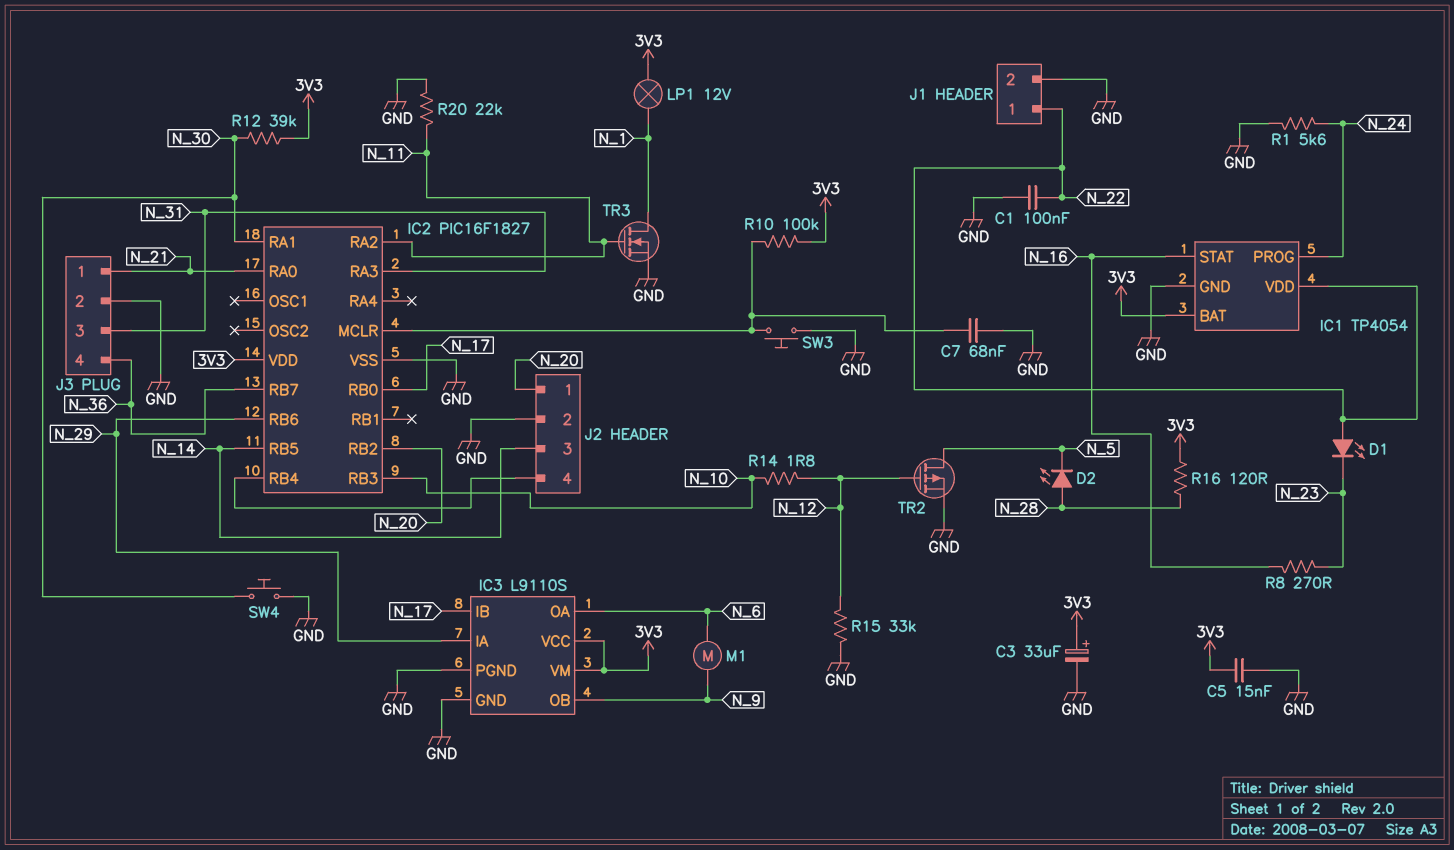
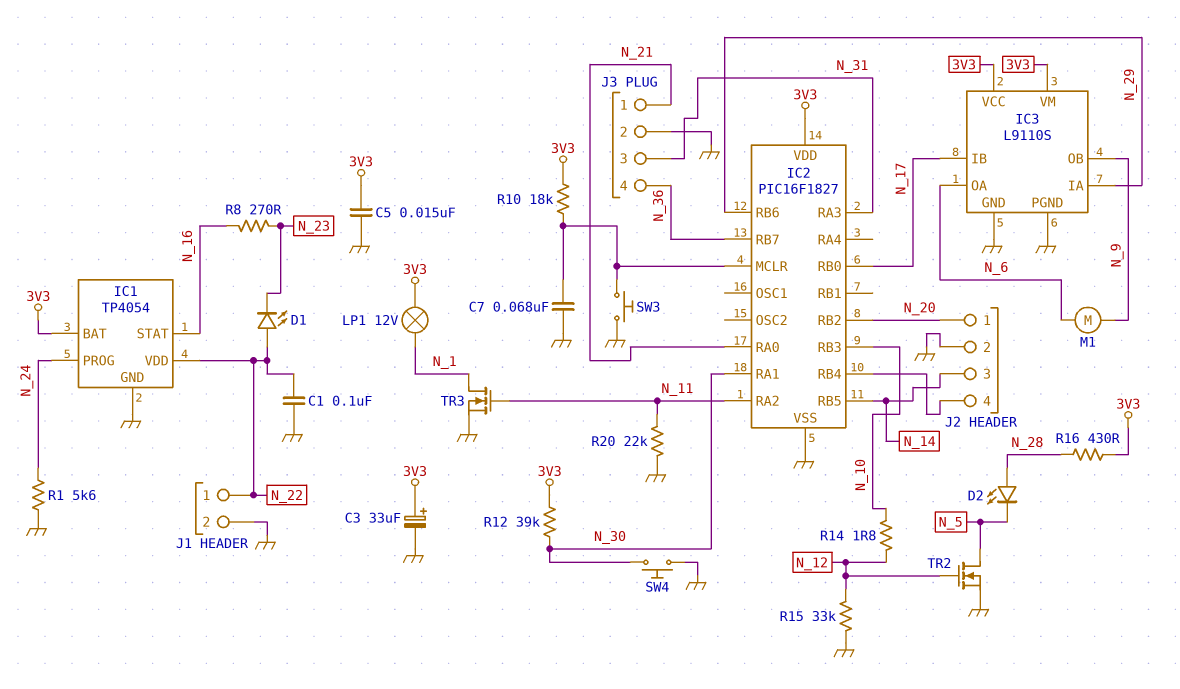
R10: 100k (3V3, IC2/MCLR) -> 18k (3V3, IC2/MCLR)
R16: 120 (3V3, N_28) -> 430 (3V3, N_28)
TR2: PMOS (G N_12, D N_5, S GND) -> NMOS (G N_12, D N_5, S GND)

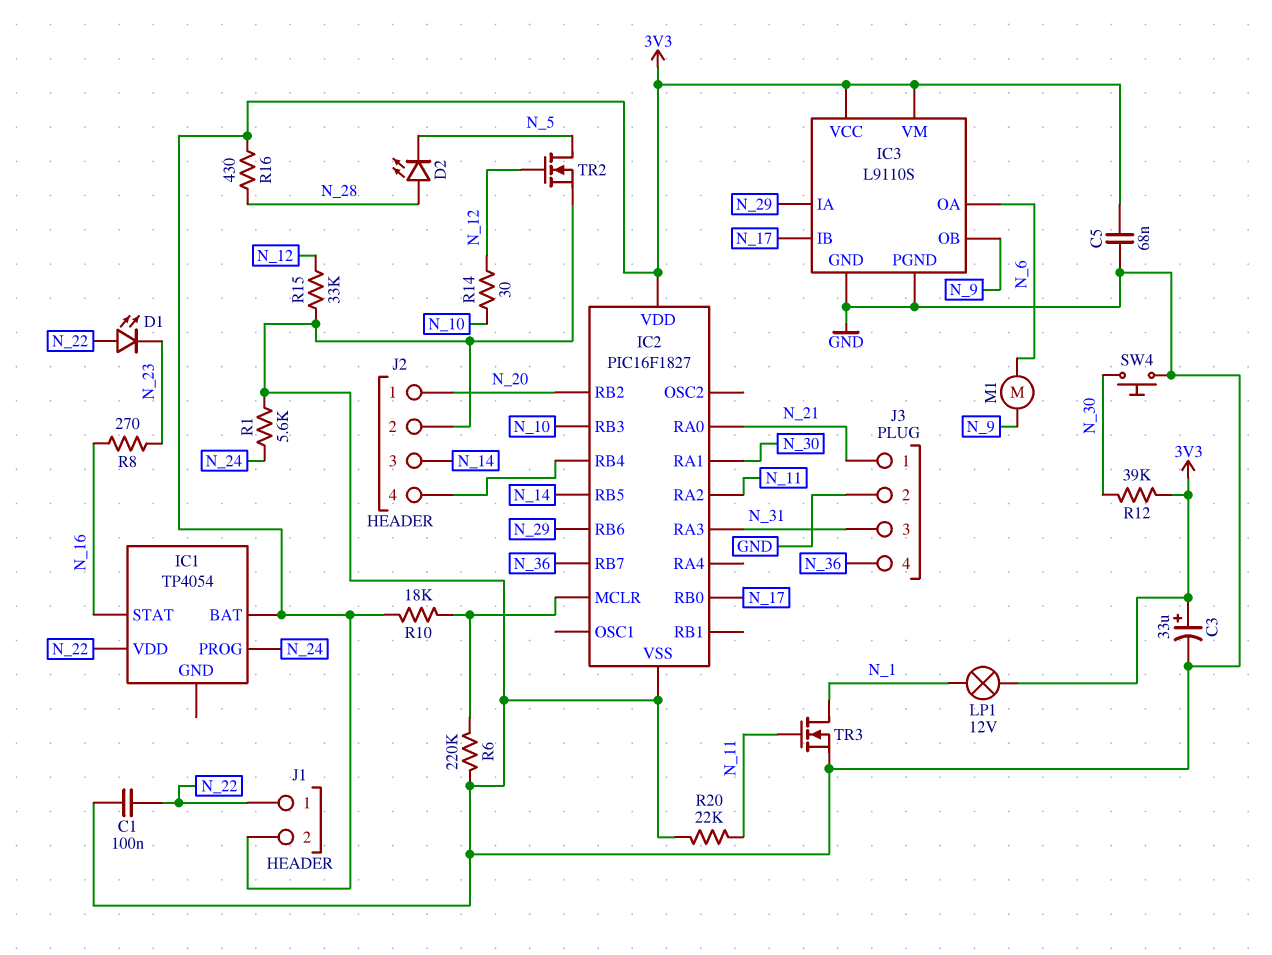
C5: 15nF (3V3, GND) -> 68nF (3V3, GND)
C7: 68nF (GND, IC2/MCLR) -> none
IC1 pin GND: GND -> none
J1 pin 2: GND -> 3V3
R6: none -> 220k (GND, IC2/MCLR)
R14: 1.8 (N_10, N_12) -> 30 (N_10, N_12)
SW3: button (GND, IC2/MCLR) -> none

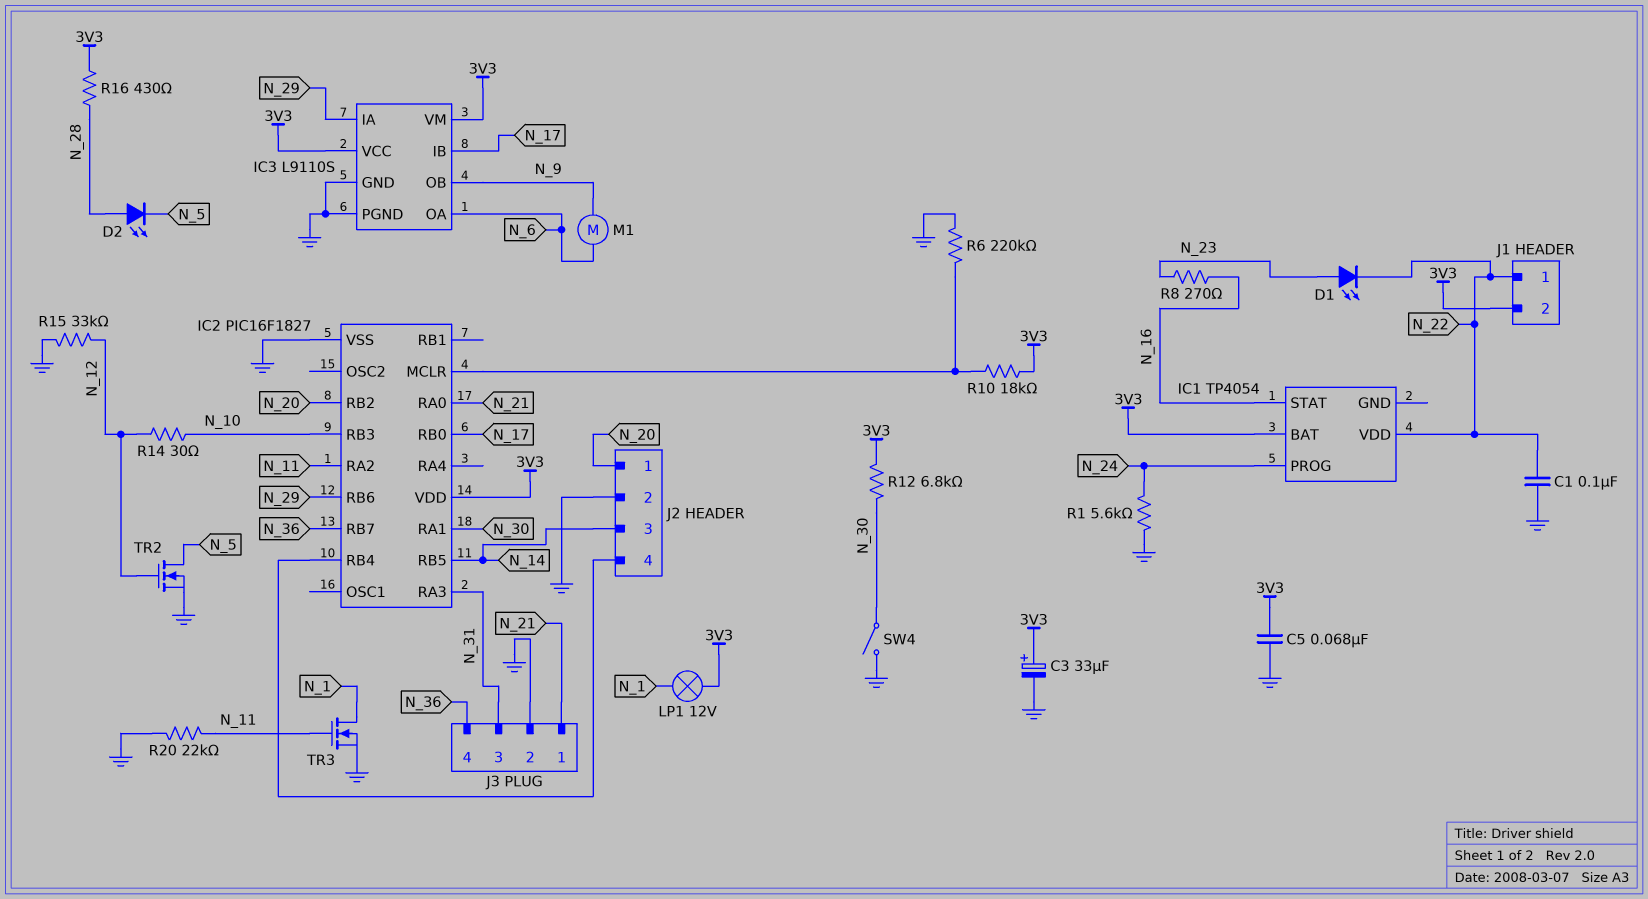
D1: LED (A N_22, K N_23) -> LED (A N_23, K N_22)
R12: 39k (3V3, N_30) -> 6.8k (3V3, N_30)
SW4: button (GND, N_30) -> switch (GND, N_30)

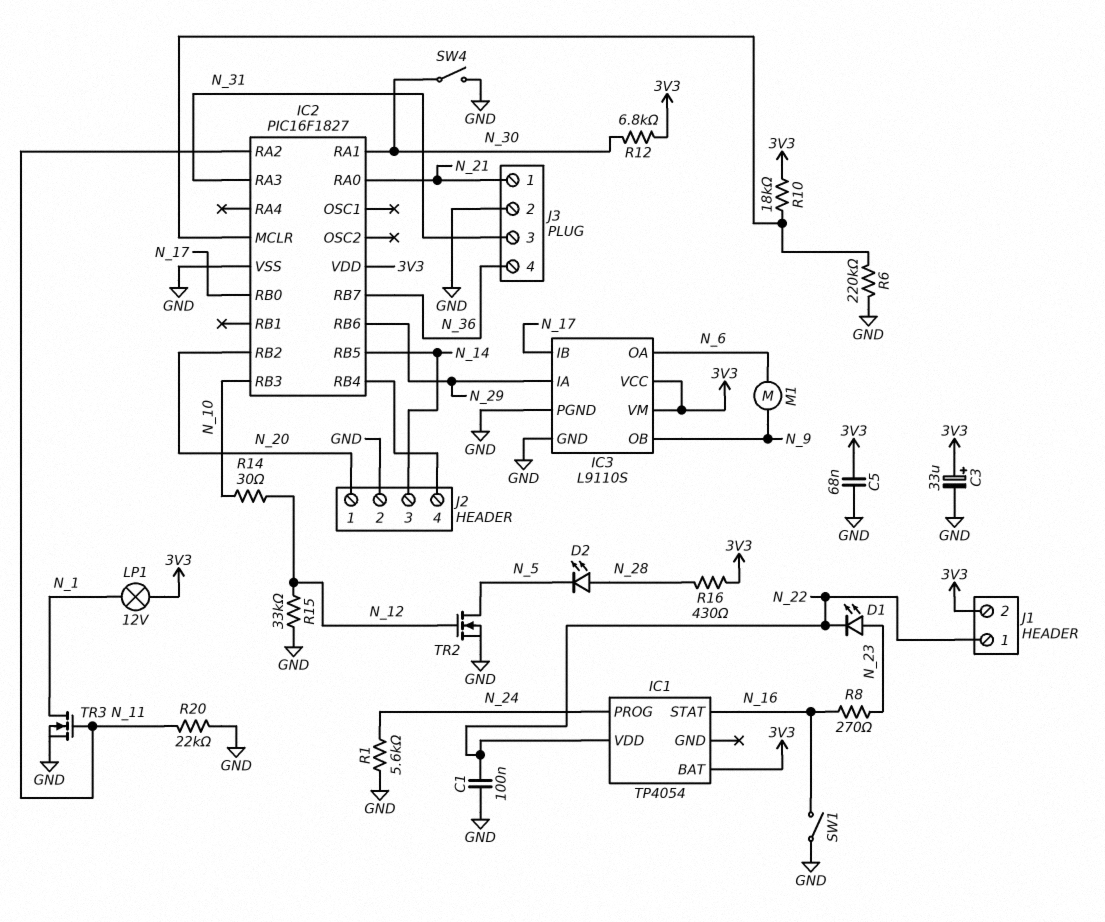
SW1: none -> switch (GND, N_16)

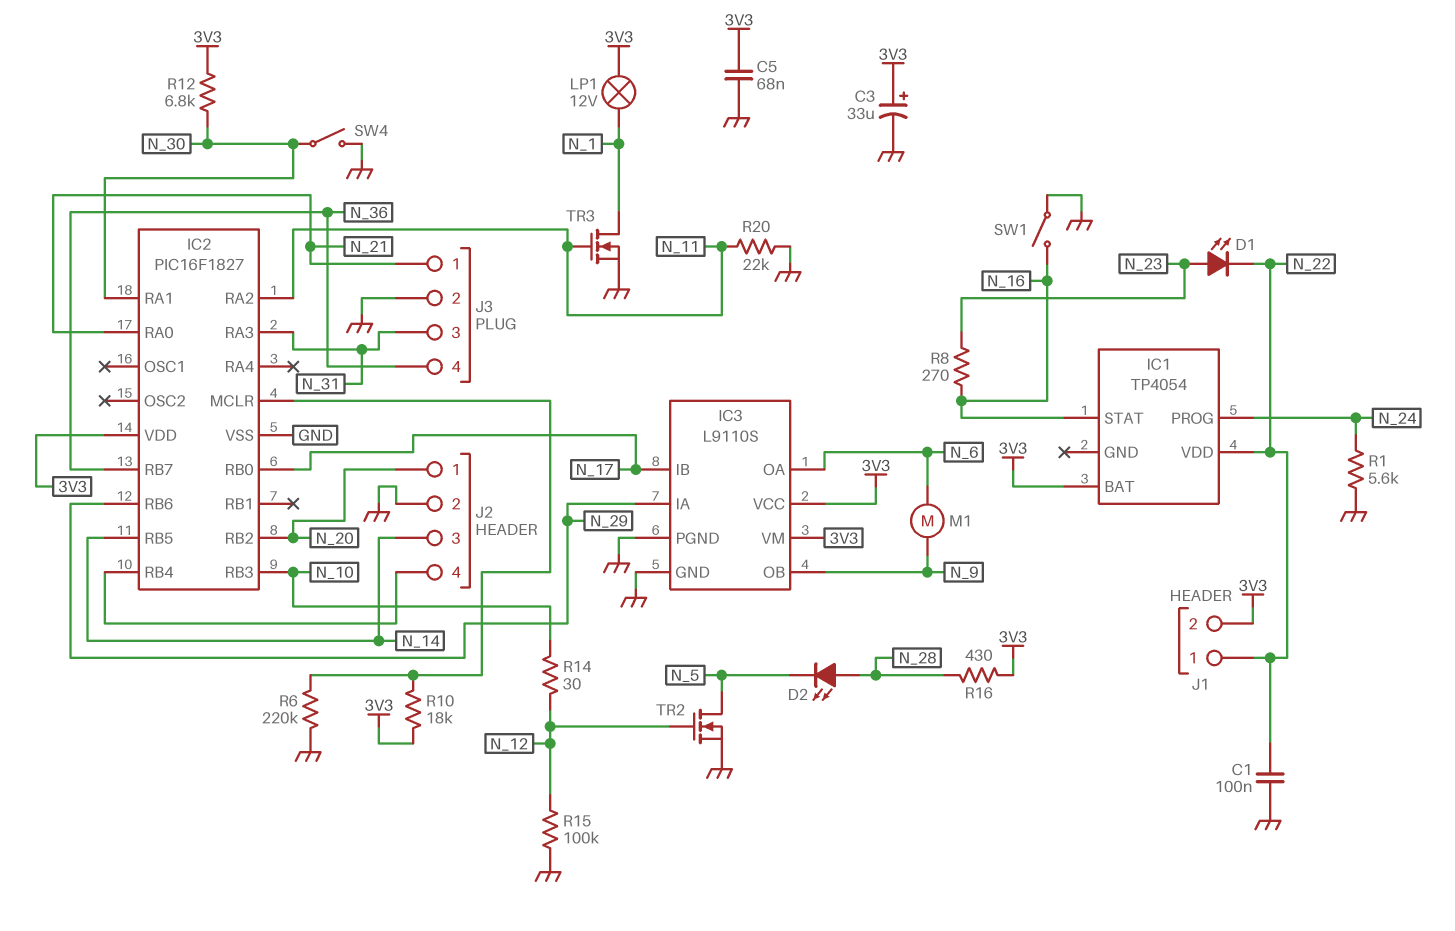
R15: 33k (GND, N_12) -> 100k (GND, N_12)

